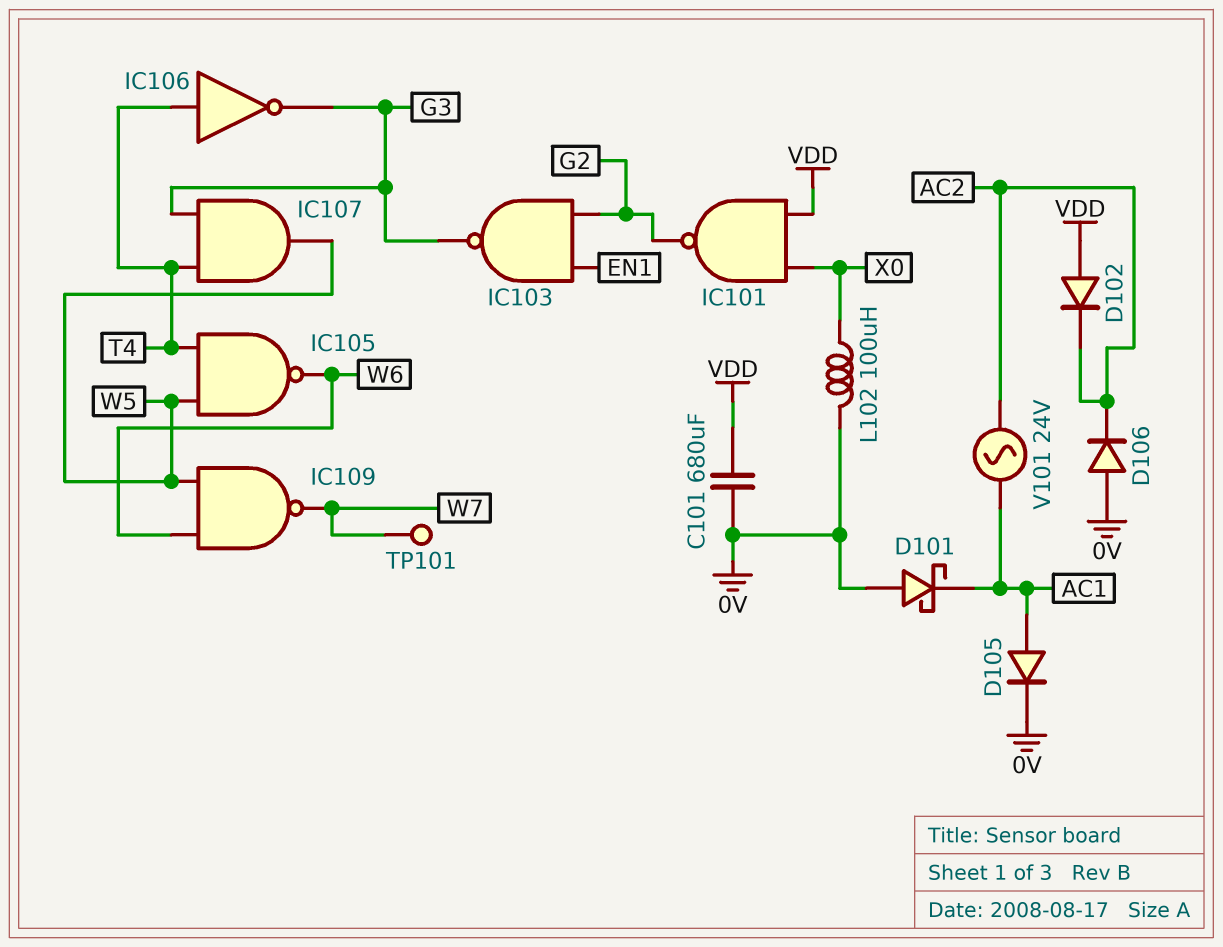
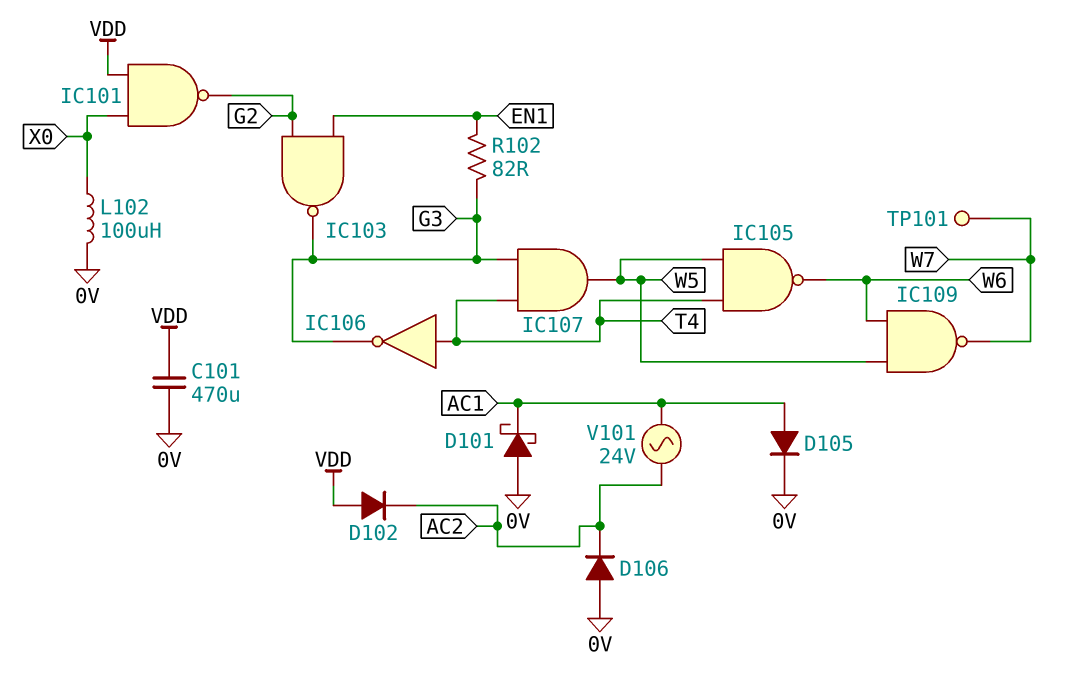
C101: 680uF (0V, VDD) -> 470uF (0V, VDD)
R102: none -> 82 (EN1, G3)

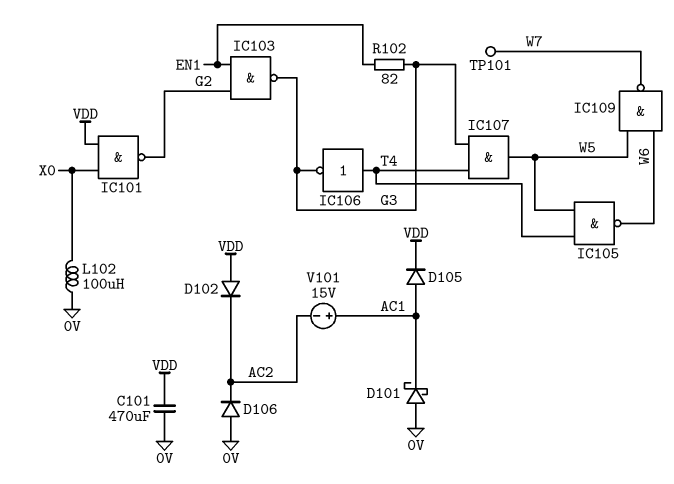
D105: diode (A AC1, K 0V) -> diode (A AC1, K VDD)
V101: AC 24V (AC1, AC2) -> 15V (plus AC1, minus AC2)

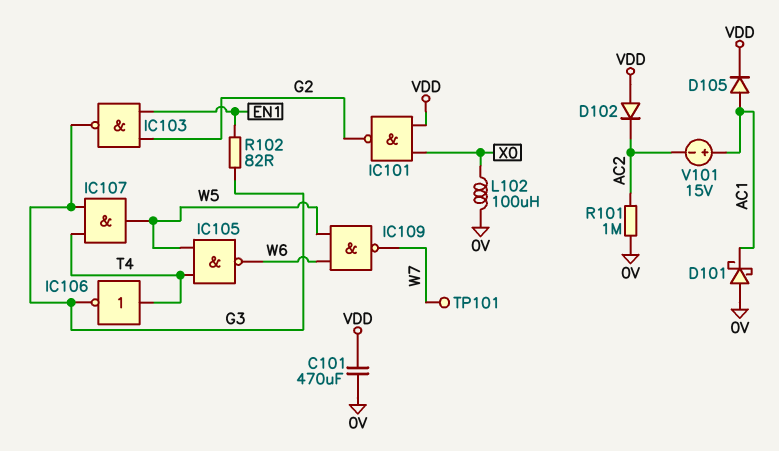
D106: diode (A 0V, K AC2) -> none
R101: none -> 1M (0V, AC2)

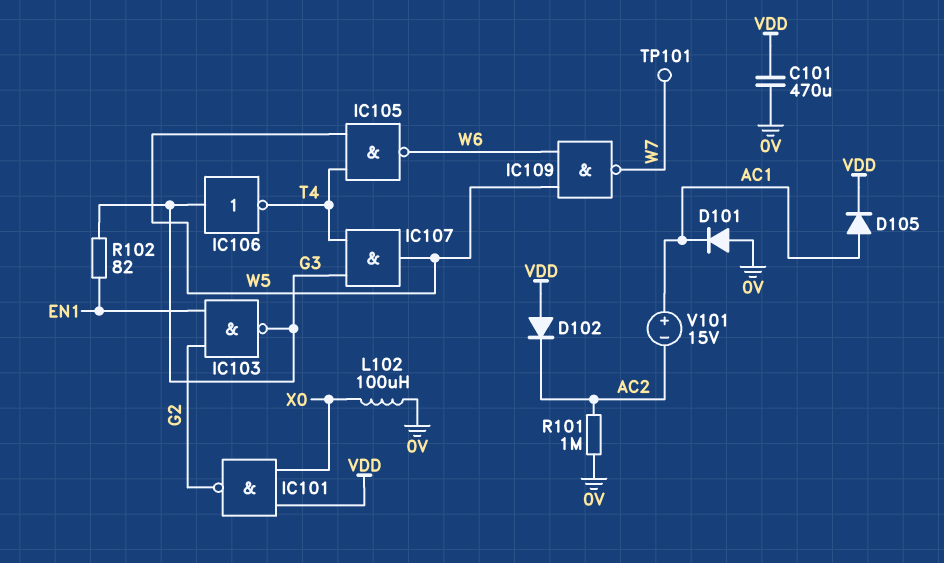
D101: schottky (A 0V, K AC1) -> diode (A 0V, K AC1)
IC106: NOT (in T4, out G3) -> NOT (in G3, out T4)

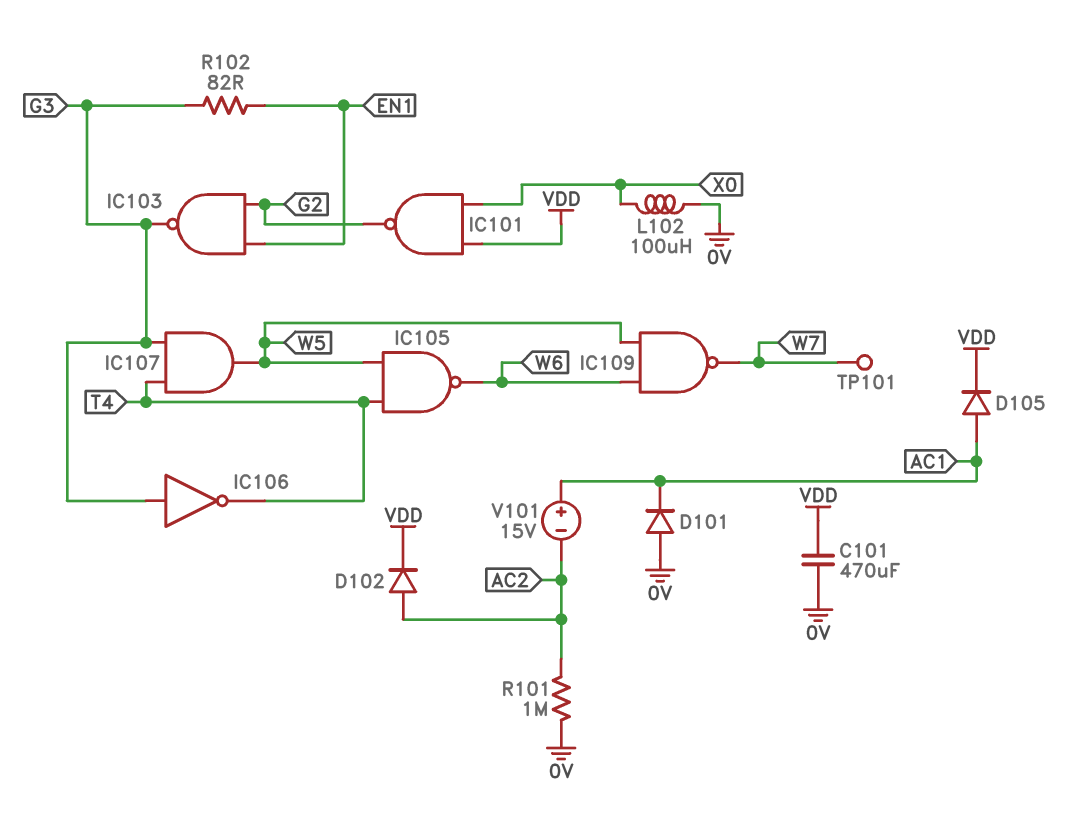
D102: diode (A VDD, K AC2) -> diode (A AC2, K VDD)

